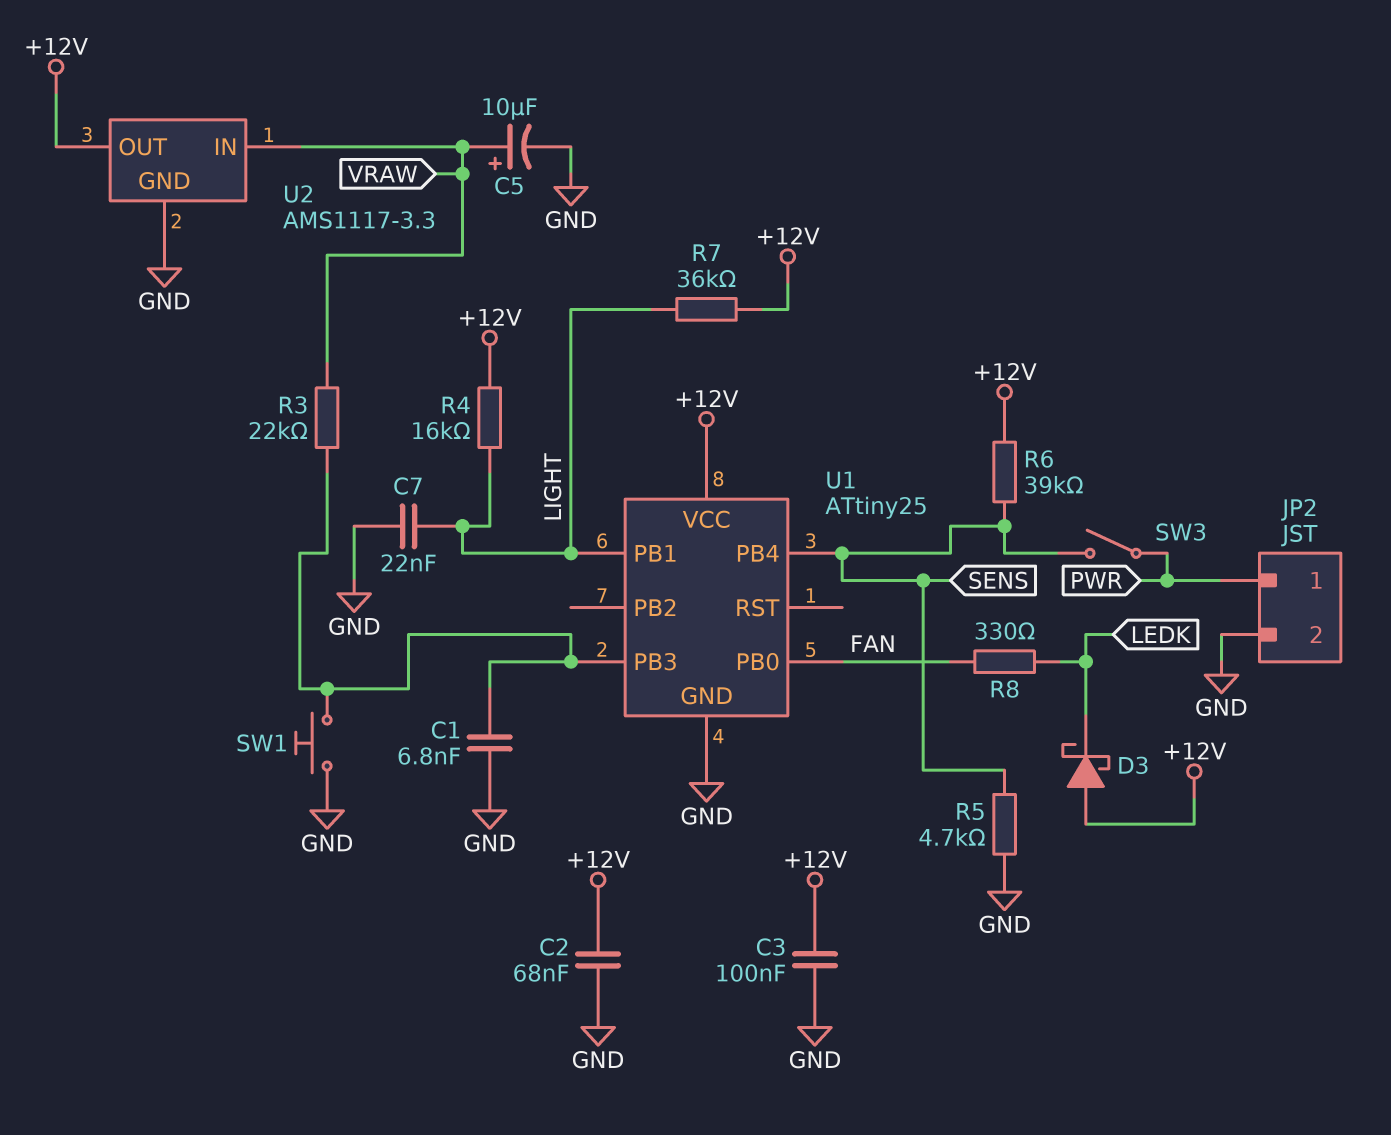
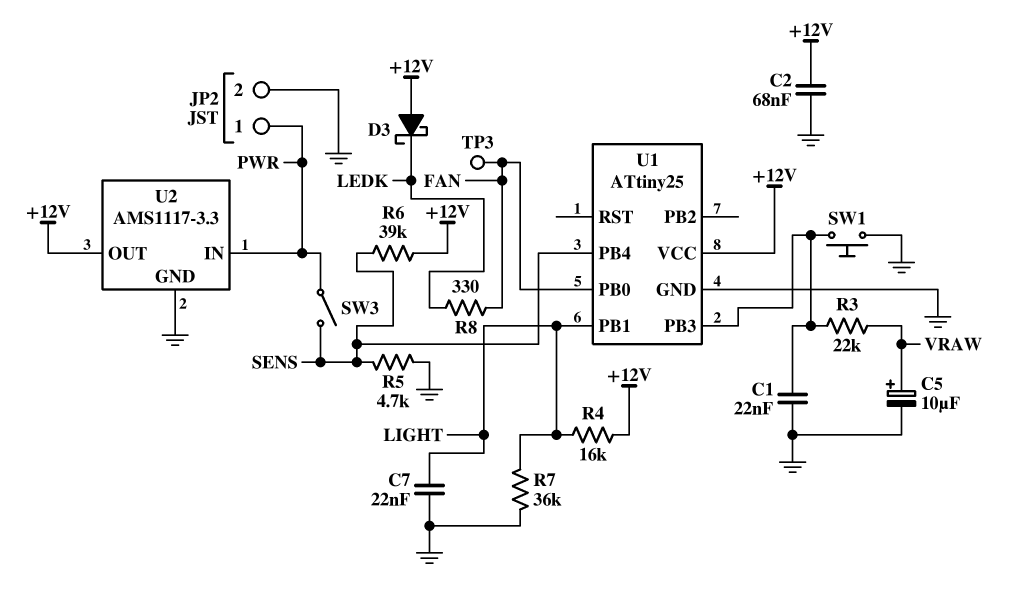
C1: 6.8nF (GND, U1/PB3) -> 22nF (GND, U1/PB3)
C3: 100nF (+12V, GND) -> none
R7: 36k (+12V, LIGHT) -> 36k (GND, LIGHT)
TP3: none -> test point (FAN)
U2 pin IN: VRAW -> PWR

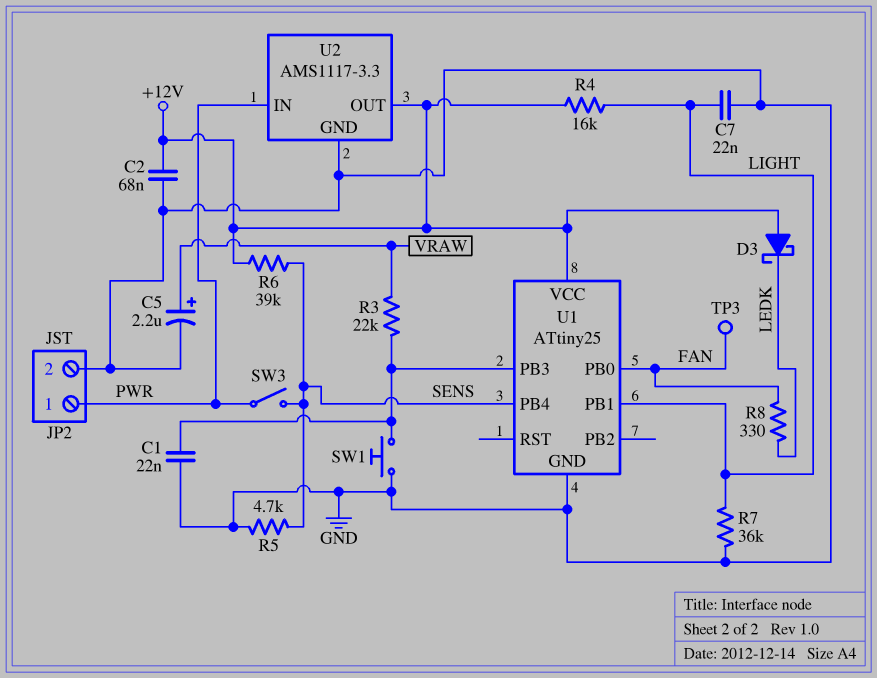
C5: 10uF (plus VRAW, minus GND) -> 2.2uF (plus VRAW, minus GND)

